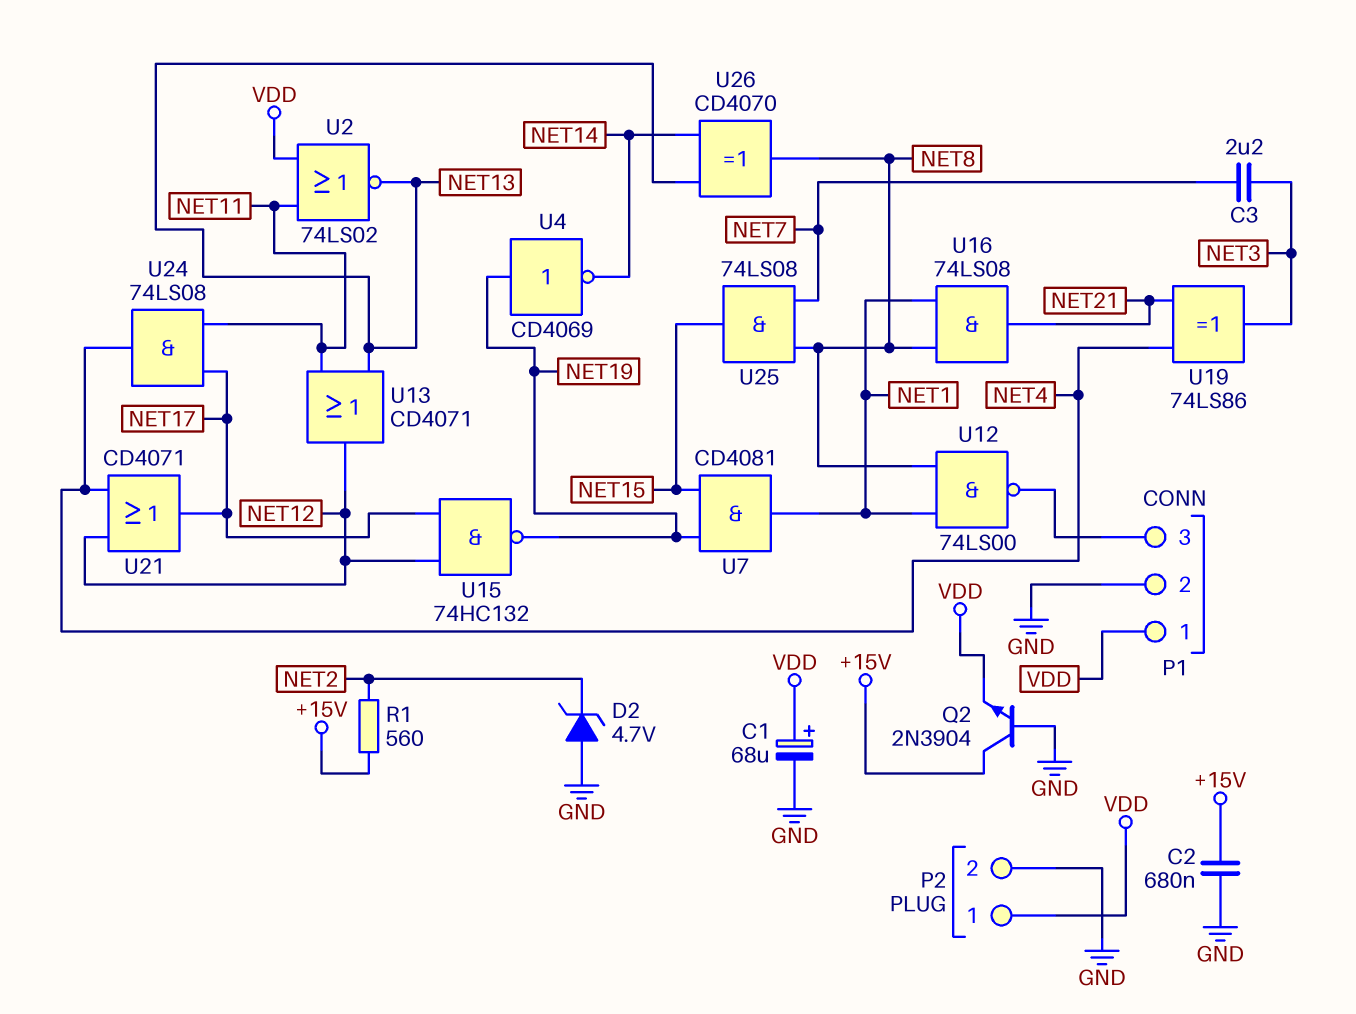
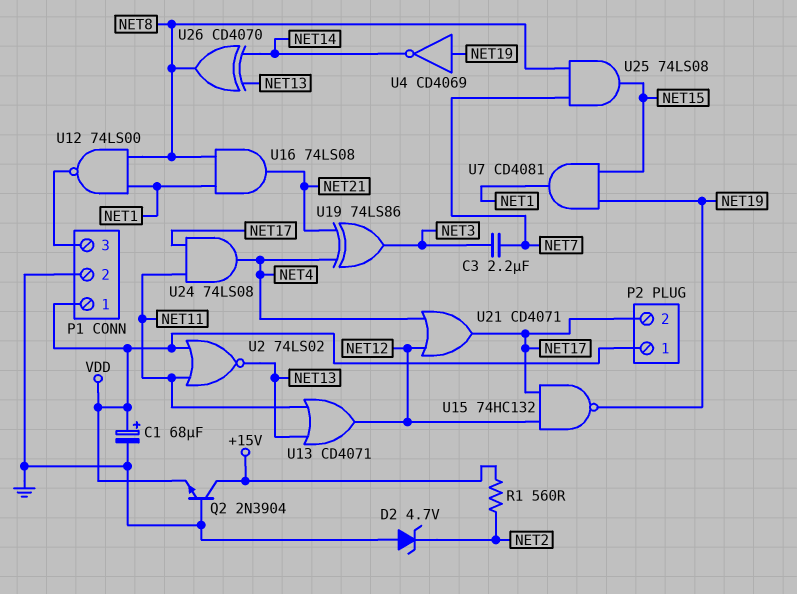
C2: 680nF (+15V, GND) -> none
P2 pin 2: GND -> NET17

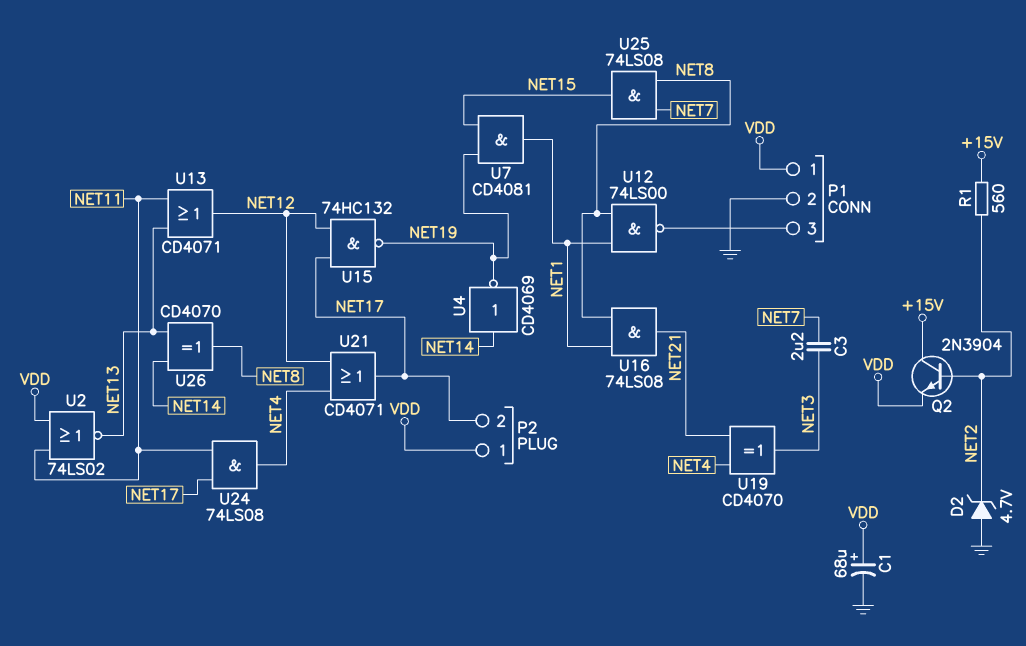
Q2: NPN 2N3904 (B GND, C +15V, E VDD) -> NPN 2N3904 (B NET2, C +15V, E VDD)
U4: NOT CD4069 (in NET19, out NET14) -> NOT CD4069 (in NET14, out NET19)
U19: XOR 74LS86 (in NET4, in NET21, out NET3) -> XOR CD4070 (in NET4, in NET21, out NET3)

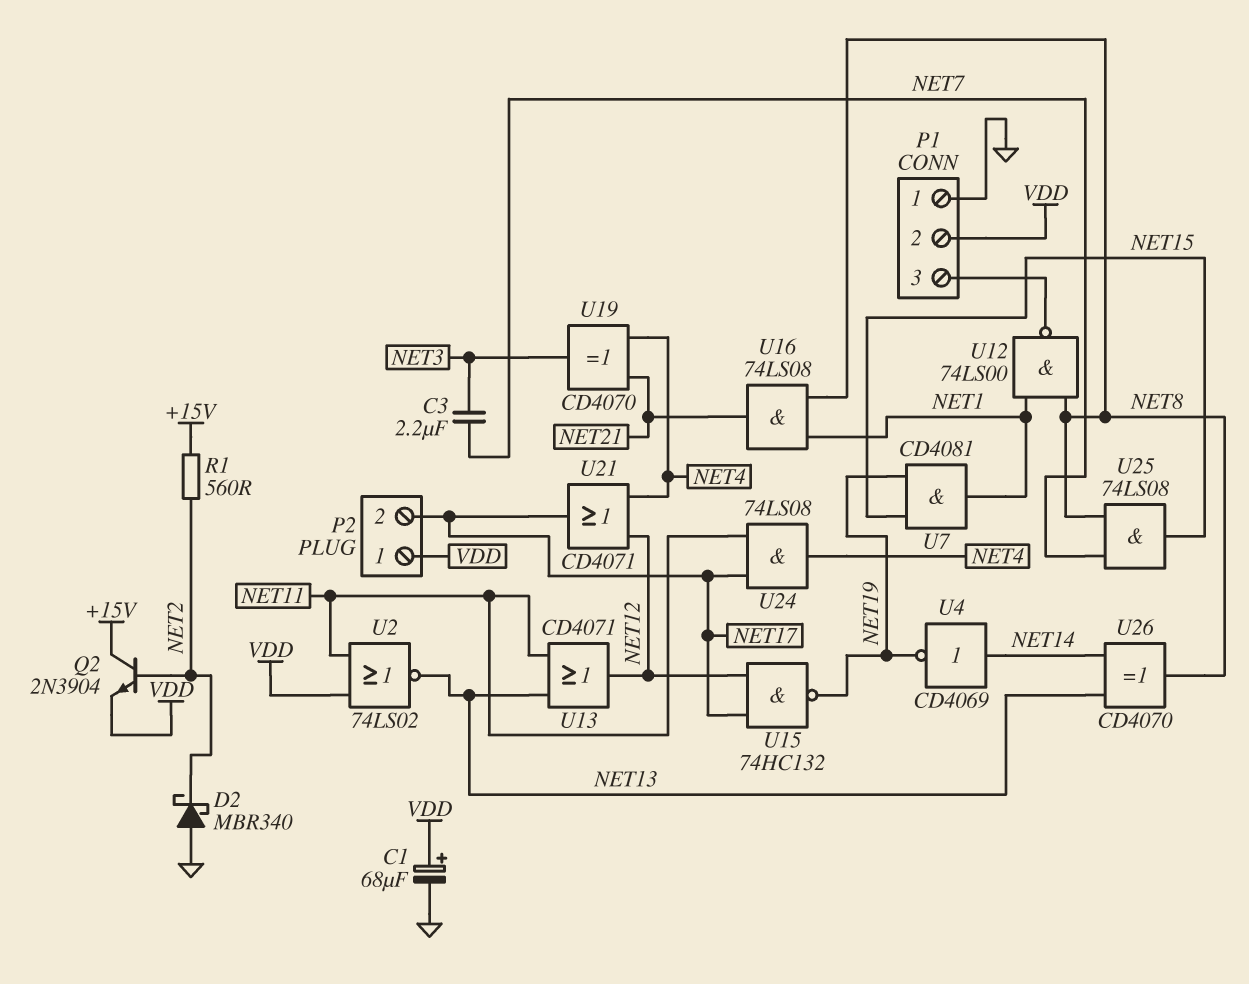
D2: zener 4.7V (A GND, K NET2) -> schottky MBR340 (A GND, K NET2)
P1 pin 1: VDD -> GND
P1 pin 2: GND -> VDD

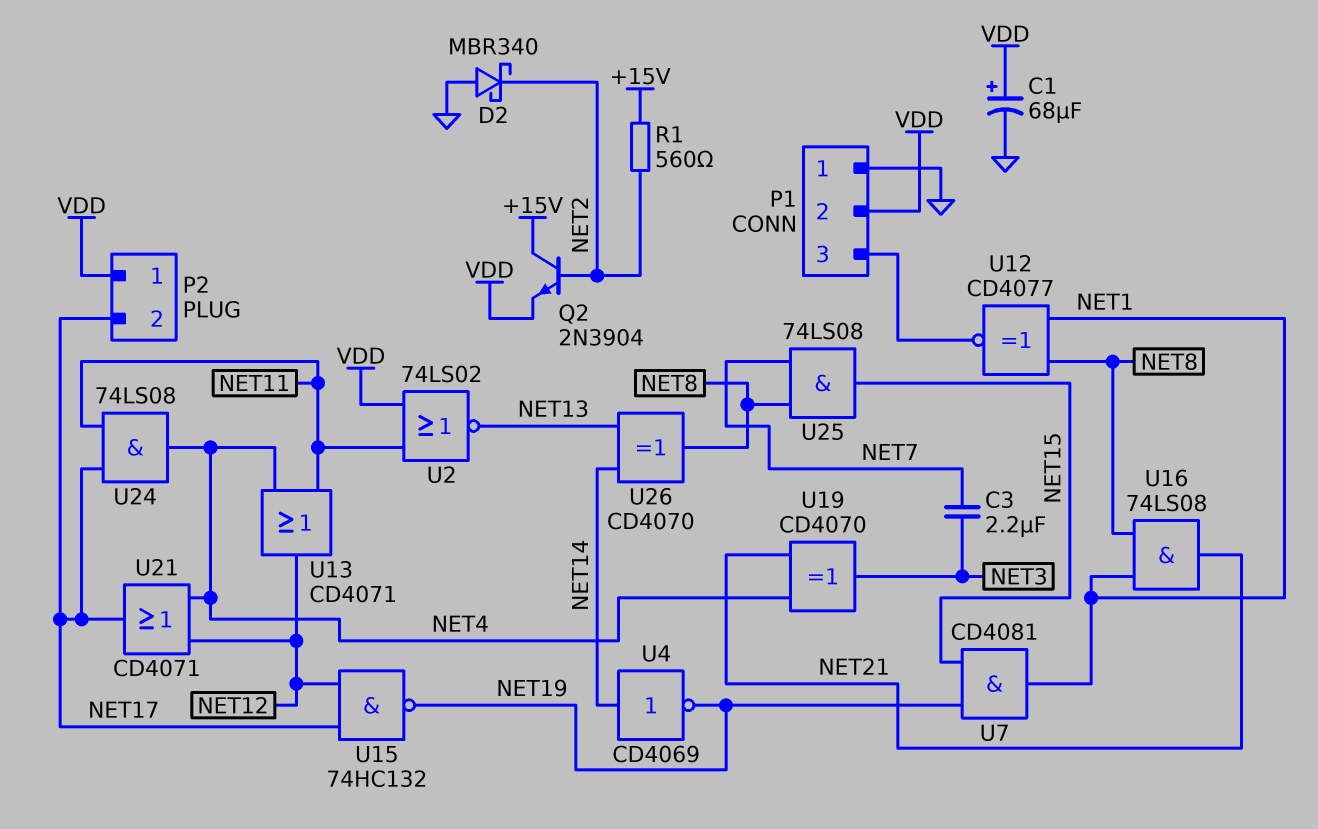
U12: NAND 74LS00 (in NET1, in NET8, out P1/3) -> XNOR CD4077 (in NET1, in NET8, out P1/3)
U13: OR CD4071 (in NET11, in NET13, out NET12) -> OR CD4071 (in NET4, in NET11, out NET12)

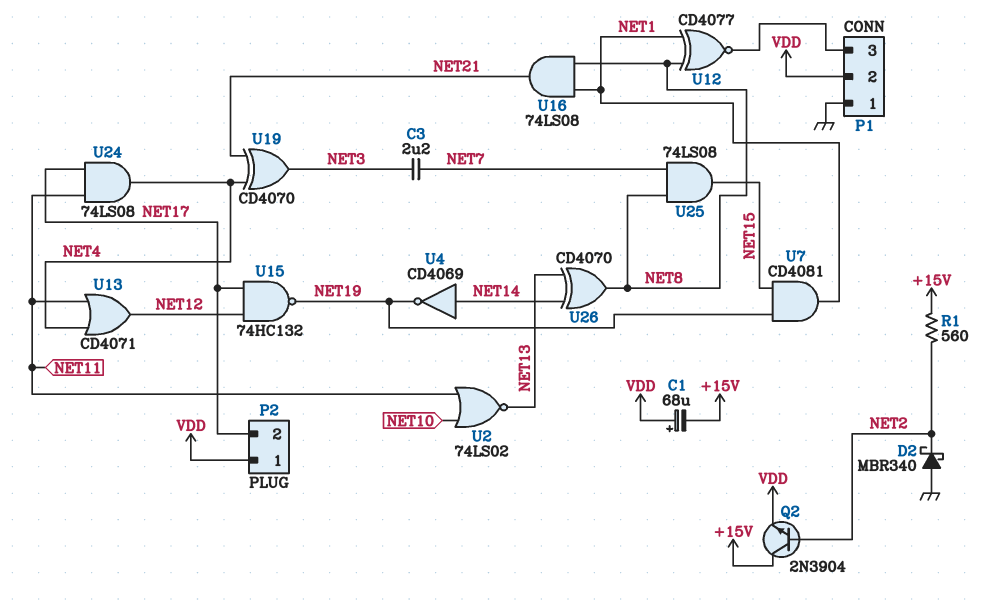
C1: 68uF (plus VDD, minus GND) -> 68uF (plus VDD, minus +15V)
U2: NOR 74LS02 (in NET11, in VDD, out NET13) -> NOR 74LS02 (in NET10, in NET11, out NET13)
U21: OR CD4071 (in NET4, in NET12, out NET17) -> none

